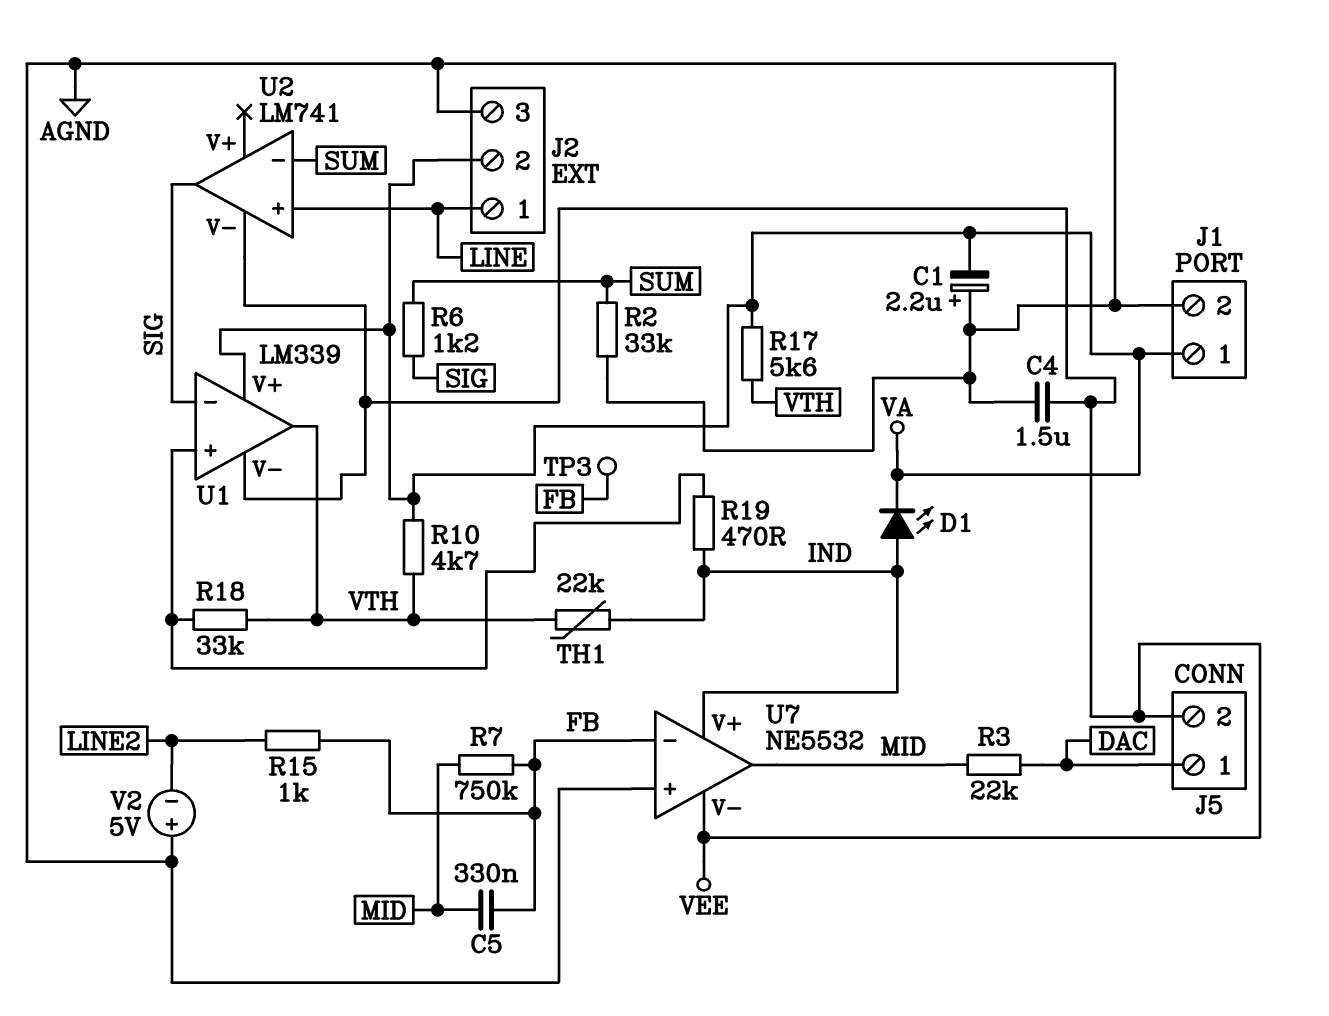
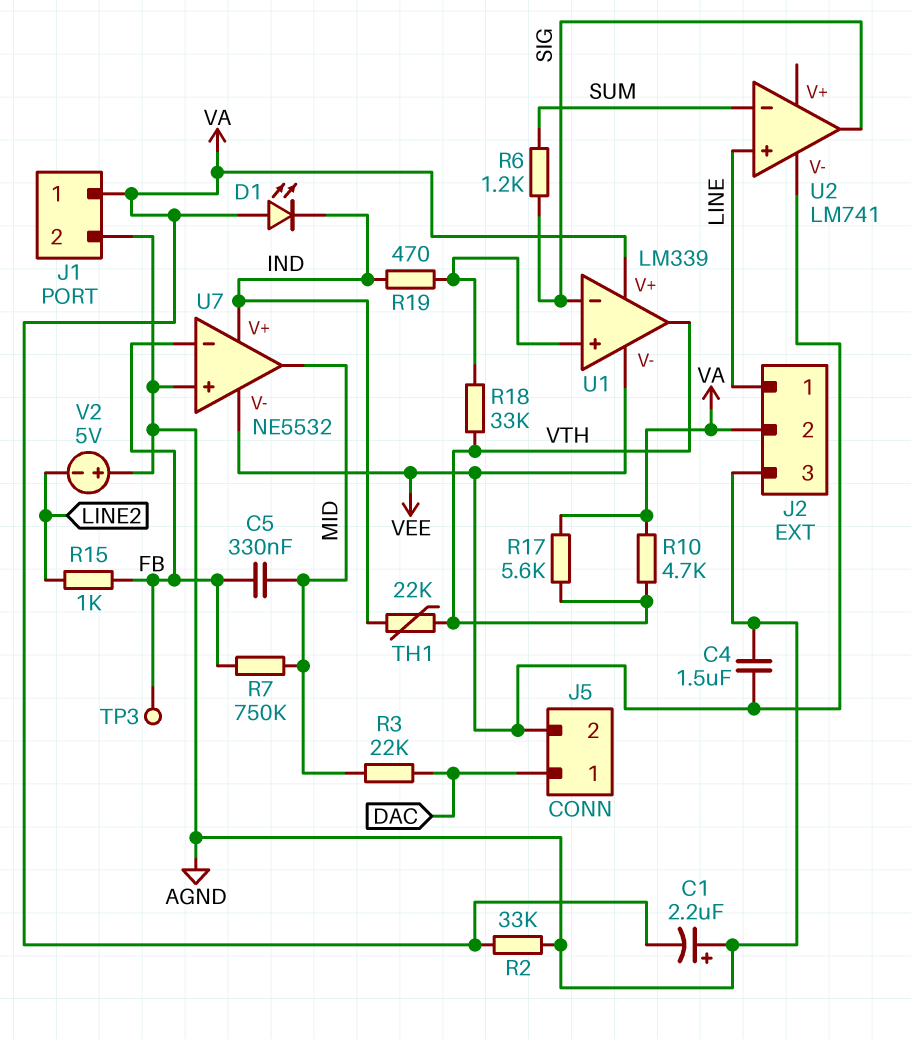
D1: LED (A IND, K VA) -> LED (A VA, K IND)
R2: 33k (AGND, SUM) -> 33k (AGND, VA)

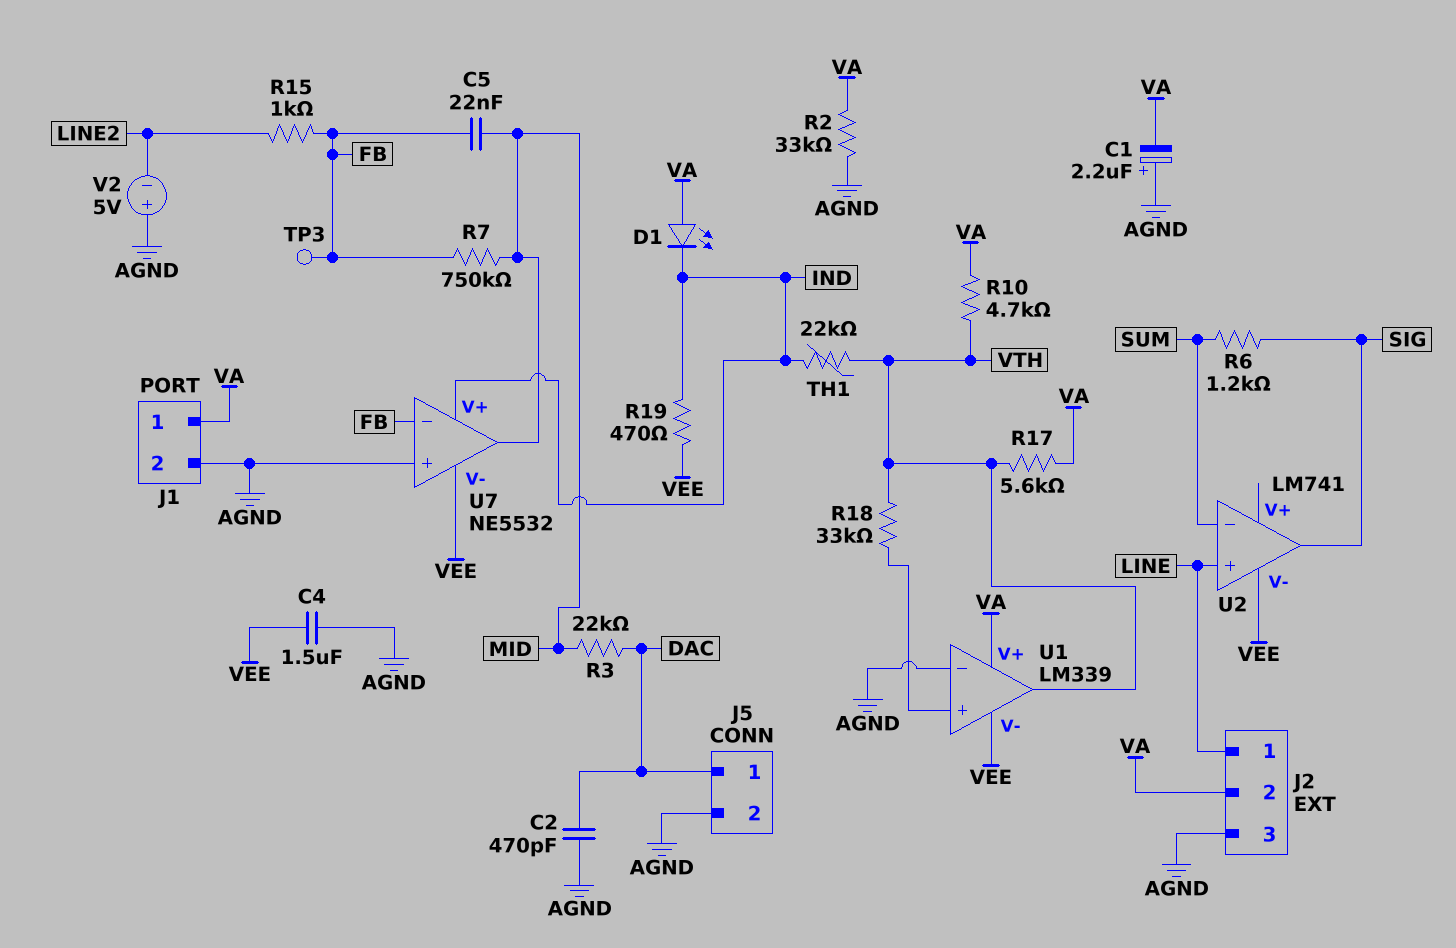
C2: none -> 470pF (AGND, DAC)
C5: 330nF (FB, MID) -> 22nF (FB, MID)
J5 pin 2: VEE -> AGND
R19: 470 (IND, U1/in+) -> 470 (IND, VEE)
U1 pin in-: SIG -> AGND

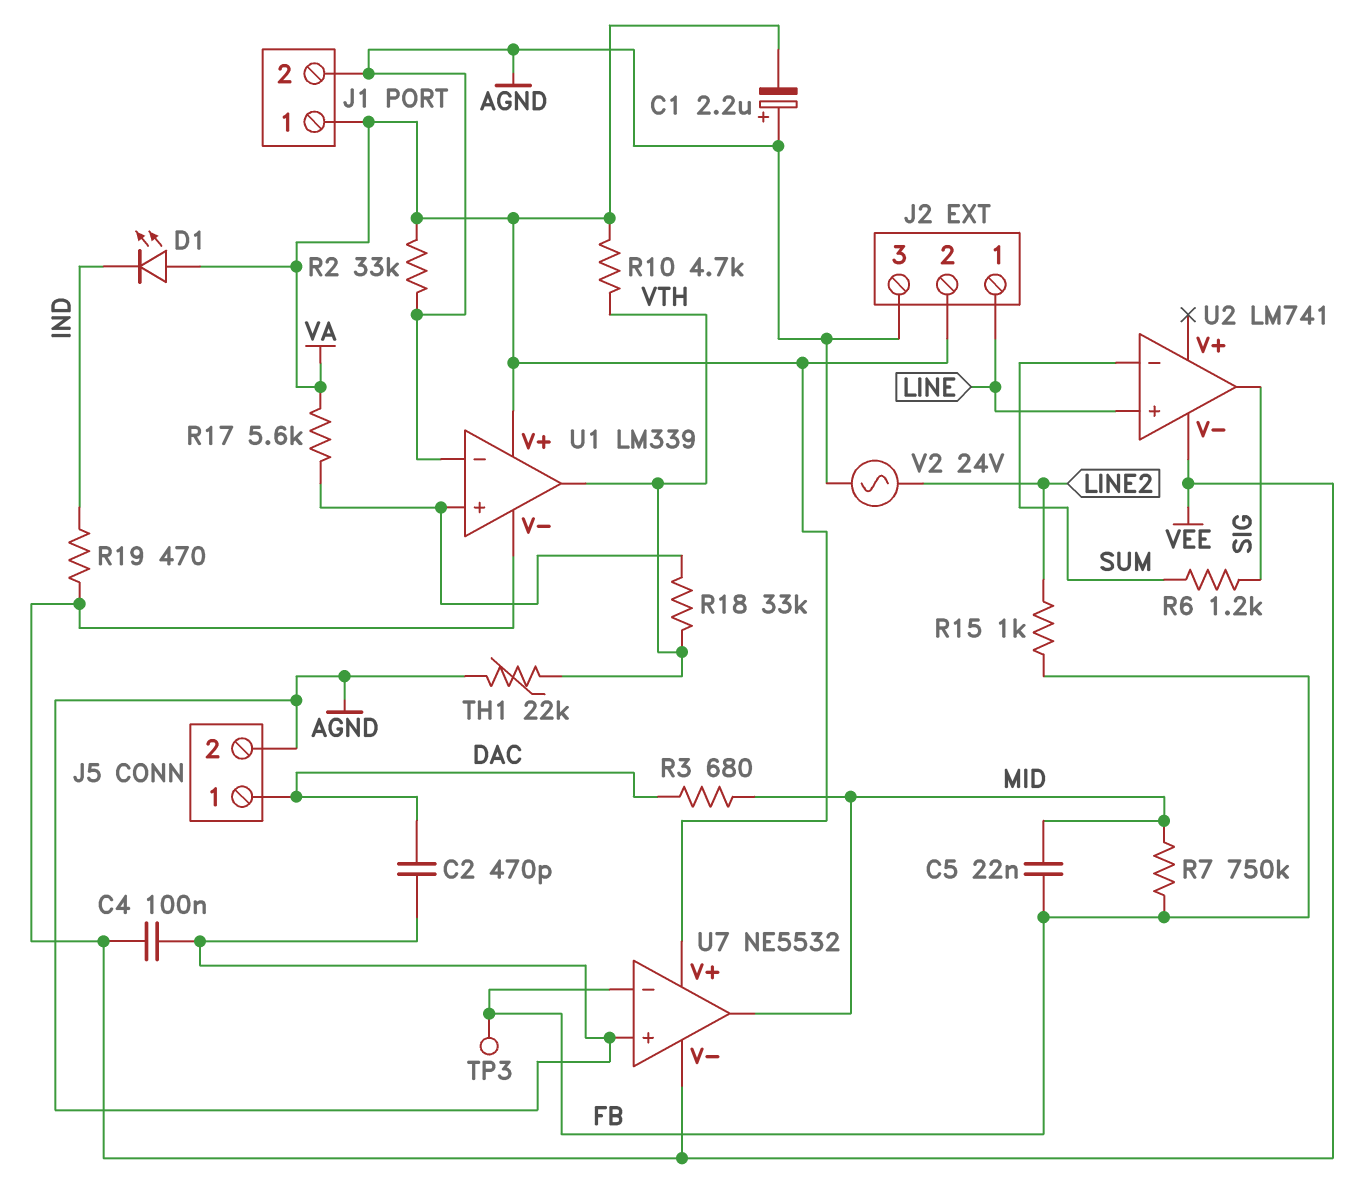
C4: 1.5uF (AGND, VEE) -> 100nF (AGND, VEE)
R3: 22k (DAC, MID) -> 680 (DAC, MID)
R17: 5.6k (VA, VTH) -> 5.6k (U1/in+, VA)
TH1: 22k (IND, VTH) -> 22k (AGND, VTH)
U7 pin V+: IND -> VA
V2: 5V (plus AGND, minus LINE2) -> AC 24V (AGND, LINE2)

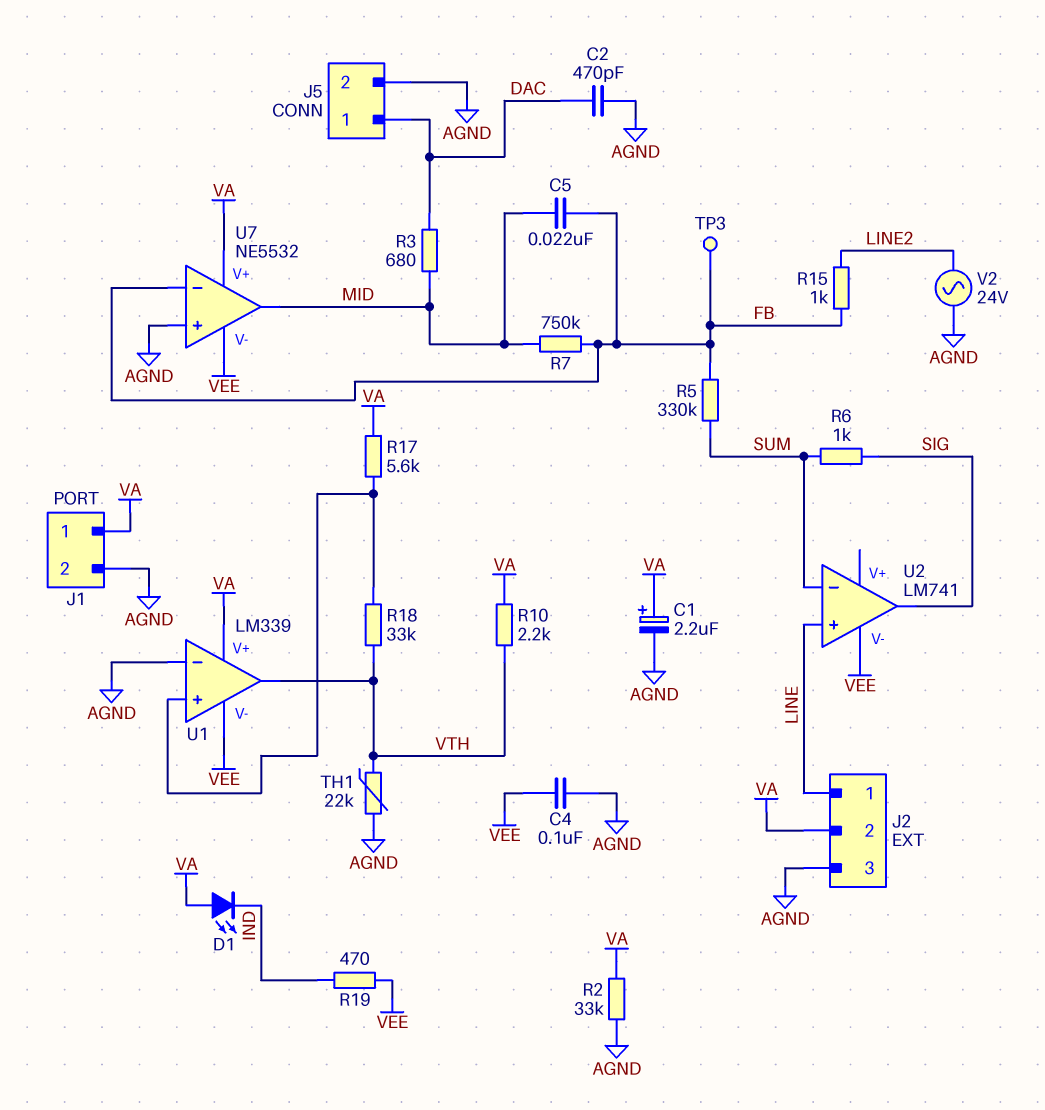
C1: 2.2uF (plus AGND, minus VA) -> 2.2uF (plus VA, minus AGND)
R5: none -> 330k (FB, SUM)
R6: 1.2k (SIG, SUM) -> 1k (SIG, SUM)
R10: 4.7k (VA, VTH) -> 2.2k (VA, VTH)

